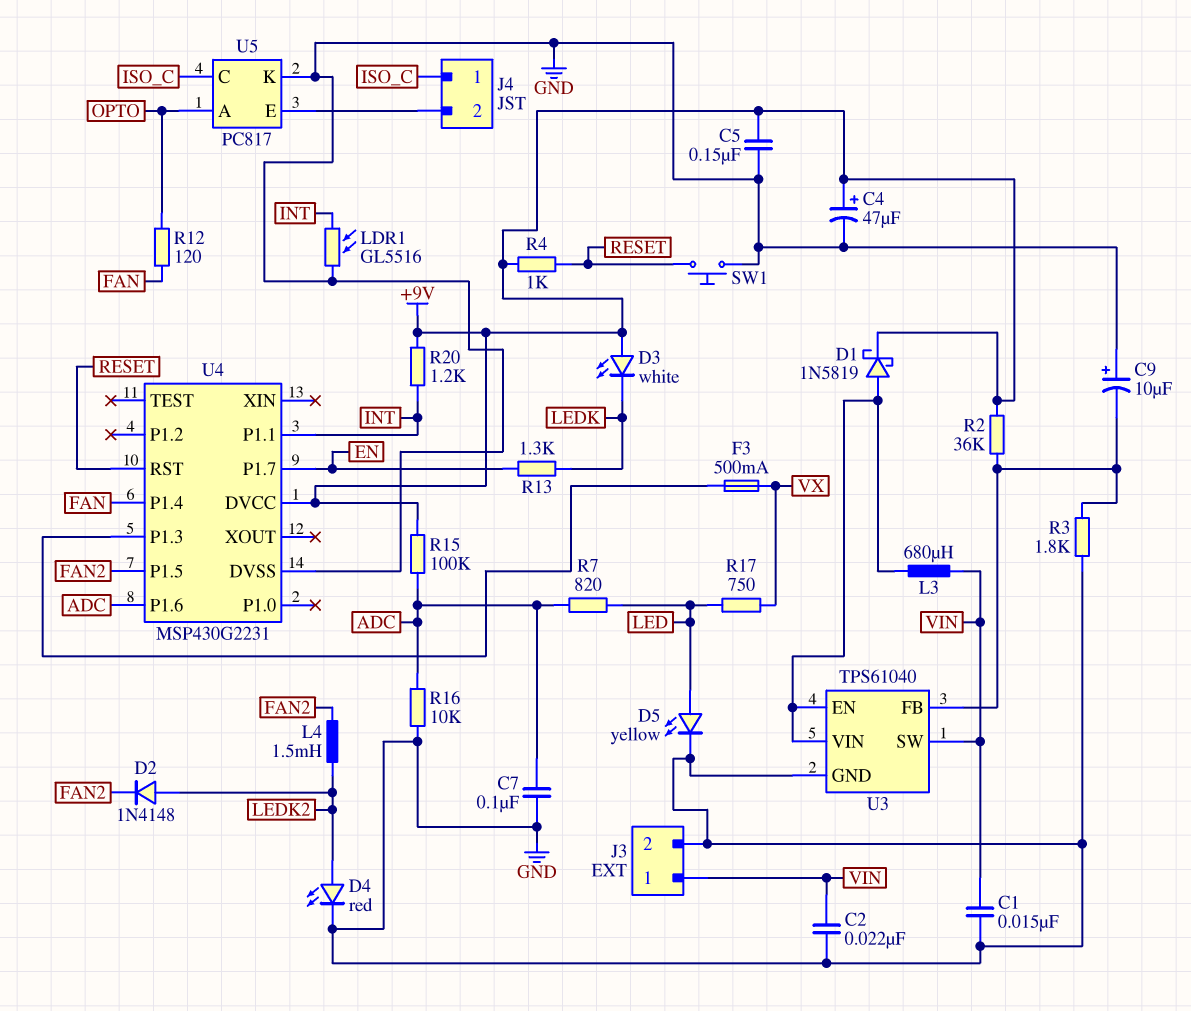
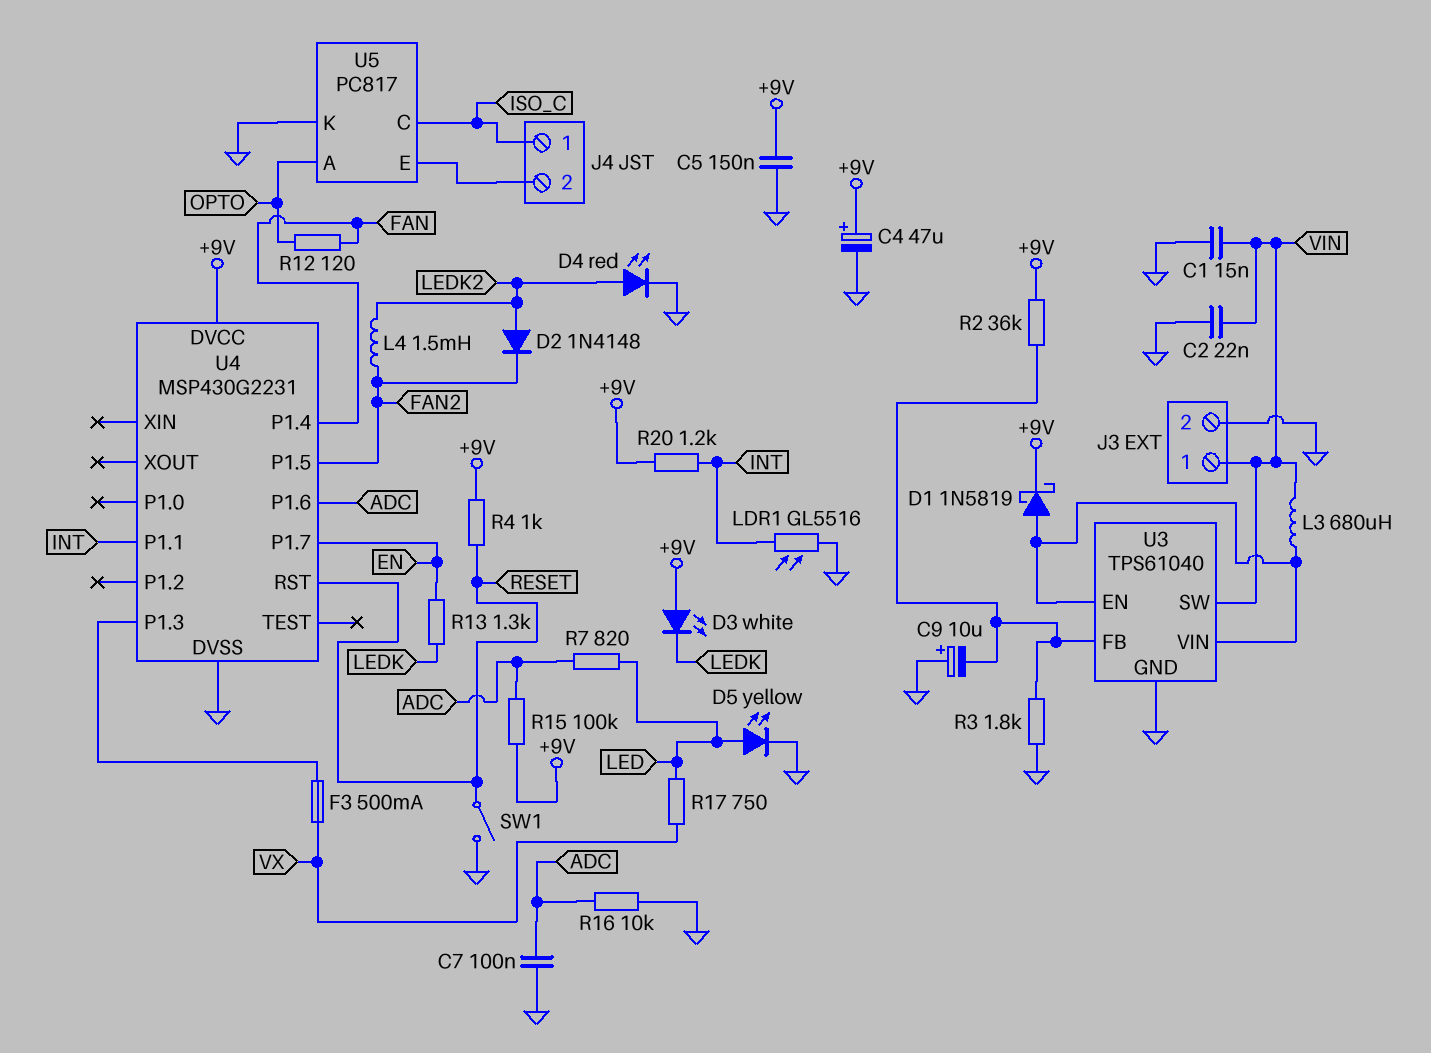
SW1: button (GND, RESET) -> switch (GND, RESET)

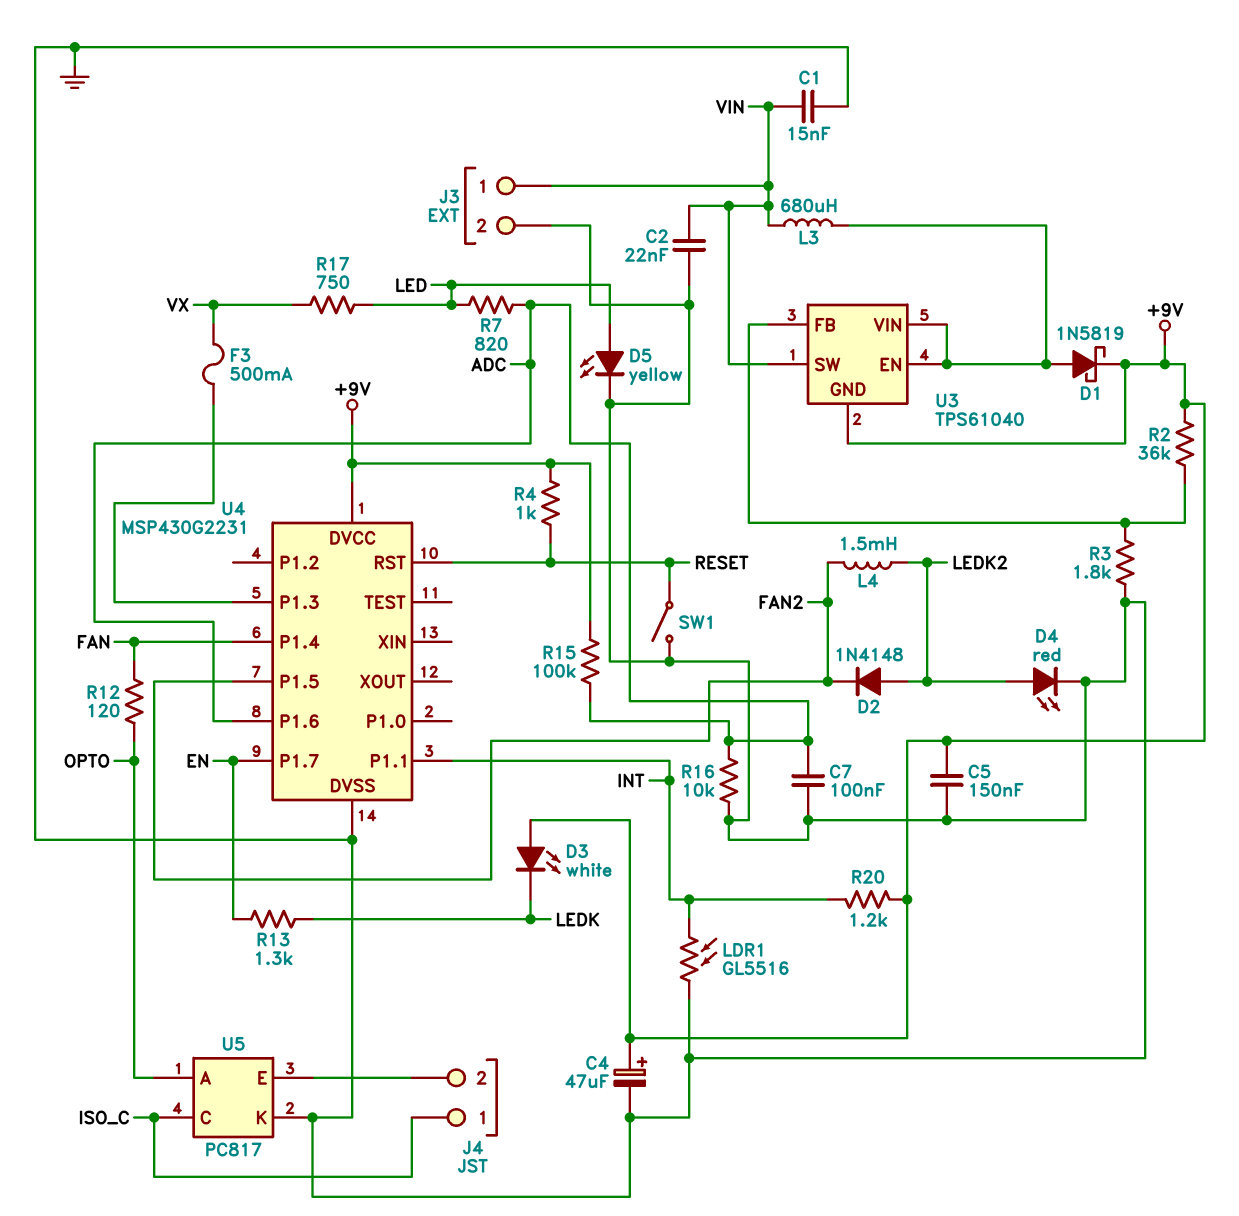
C9: 10uF (plus GND, minus U3/FB) -> none
U3 pin GND: GND -> +9V

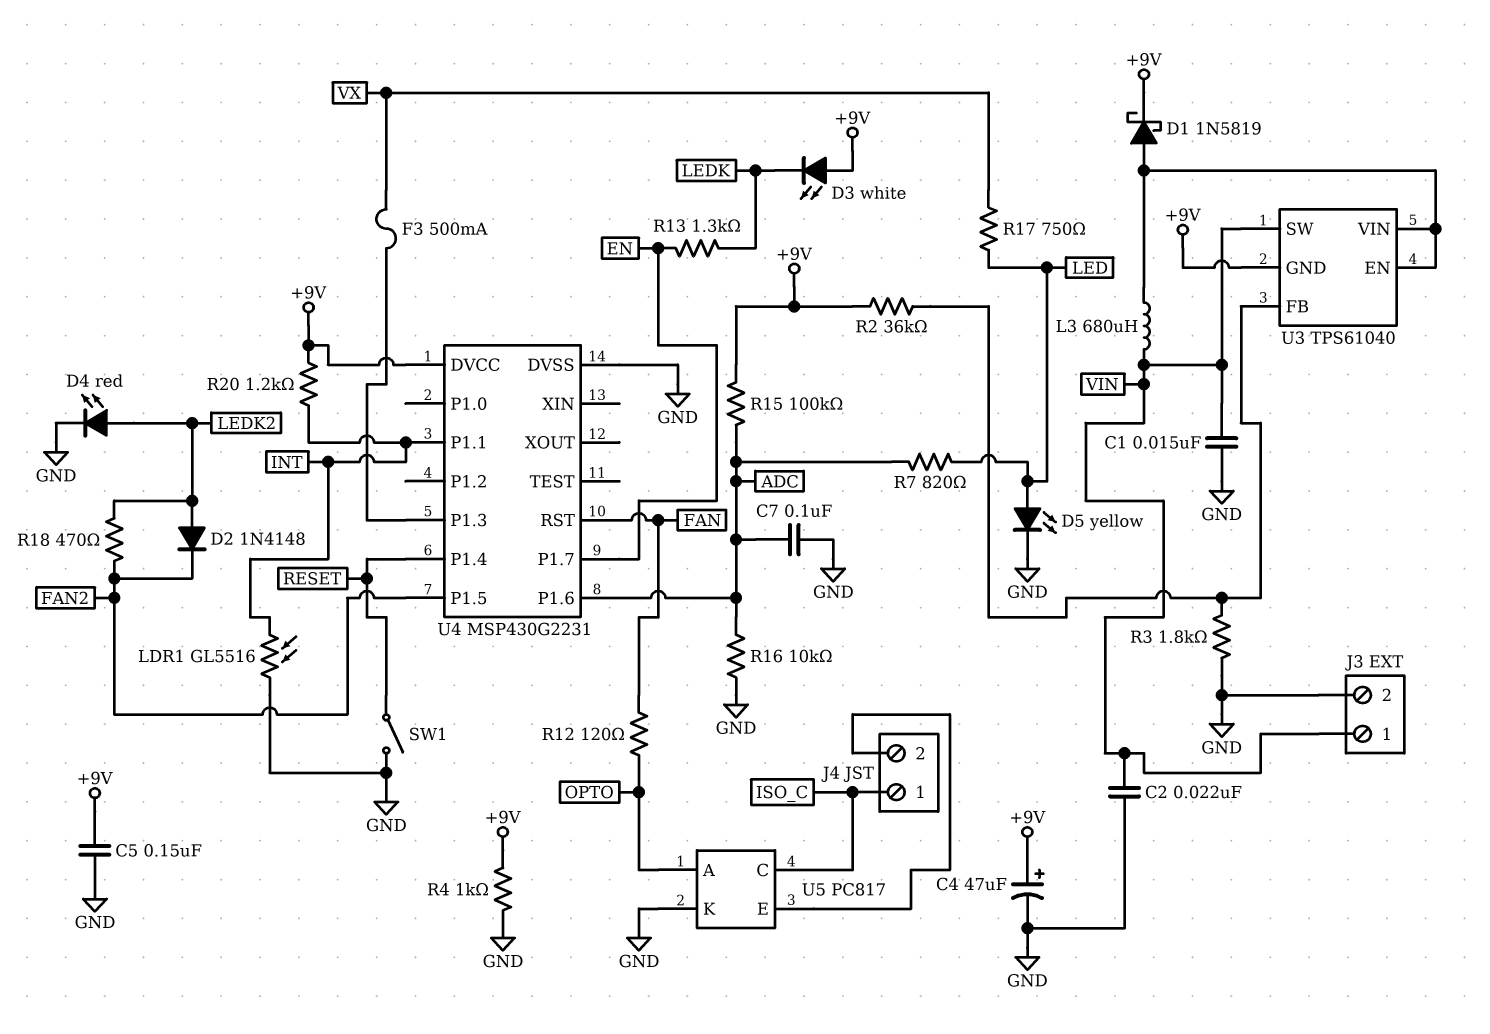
L4: 1.5mH (FAN2, LEDK2) -> none
R4: 1k (+9V, RESET) -> 1k (+9V, GND)
R18: none -> 470 (FAN2, LEDK2)
U4 pin P1.4: FAN -> RESET
U4 pin RST: RESET -> FAN

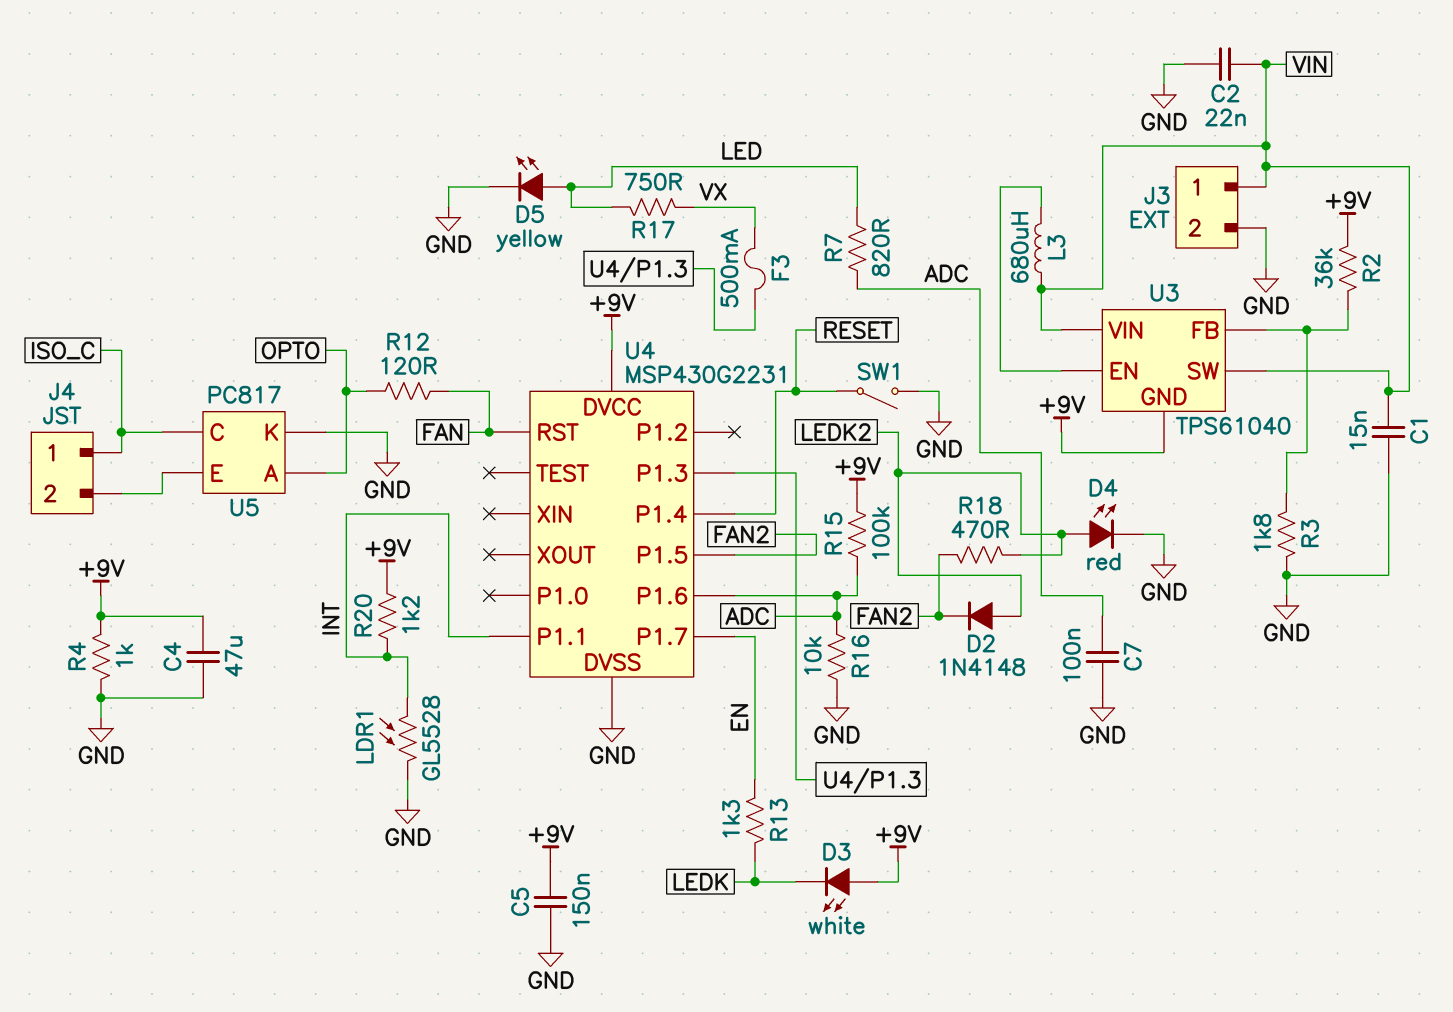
C4: 47uF (plus +9V, minus GND) -> 47uF (+9V, GND)
D1: schottky 1N5819 (A U3/EN, K +9V) -> none
LDR1: GL5516 (GND, INT) -> GL5528 (GND, INT)
U3 pin VIN: U3/EN -> VIN

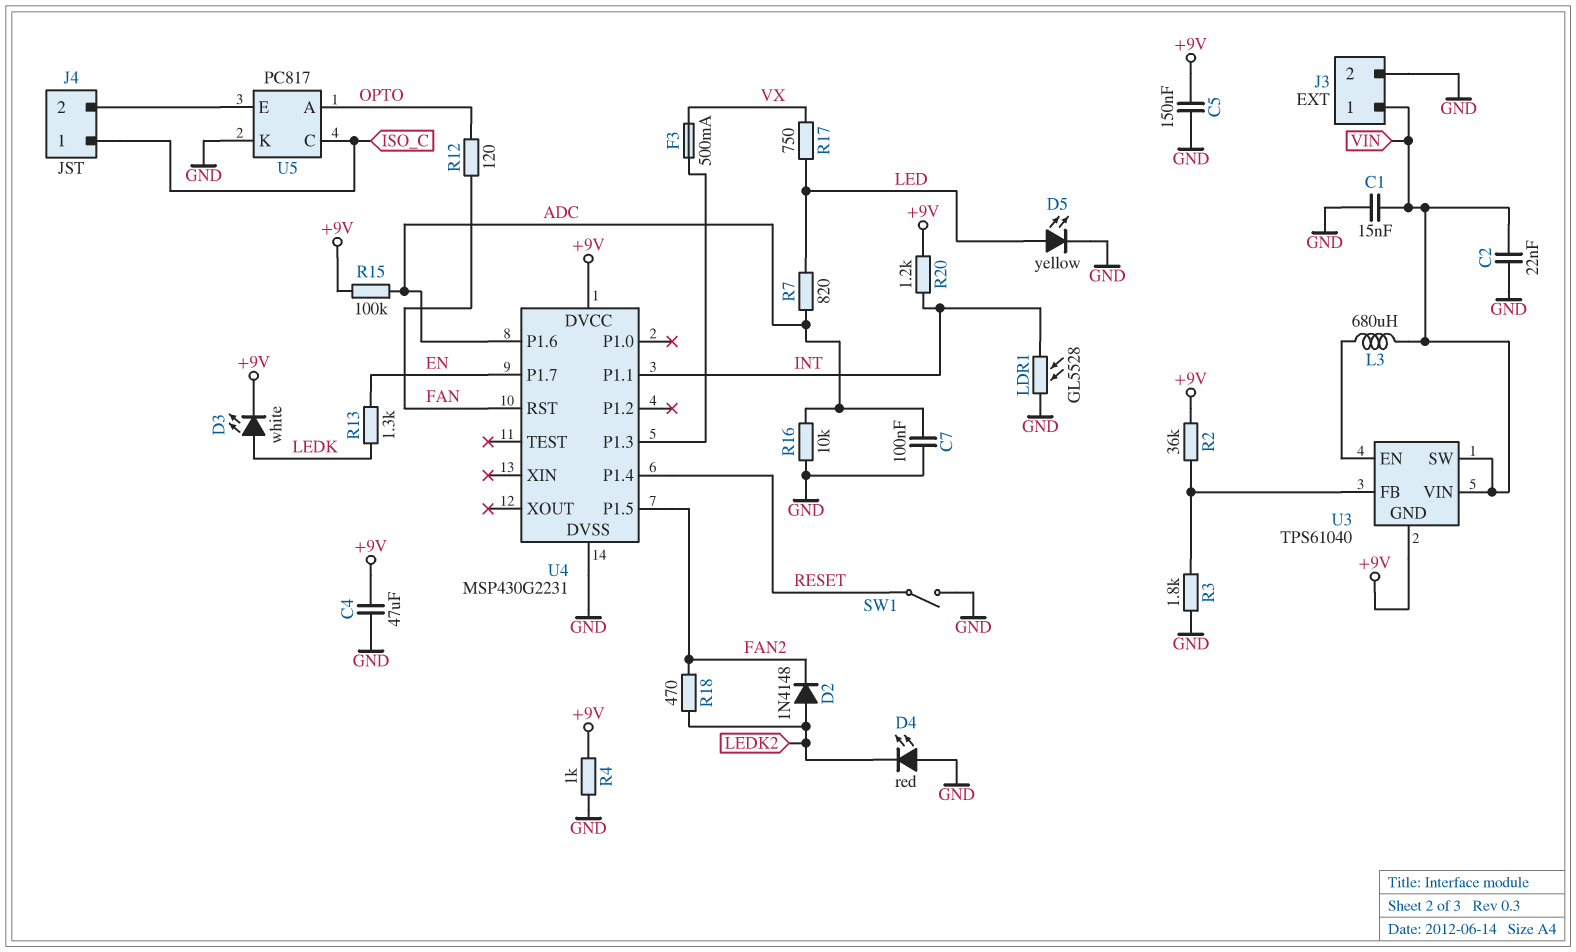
D3: LED white (A +9V, K LEDK) -> LED white (A LEDK, K +9V)
D4: LED red (A LEDK2, K GND) -> LED red (A GND, K LEDK2)

